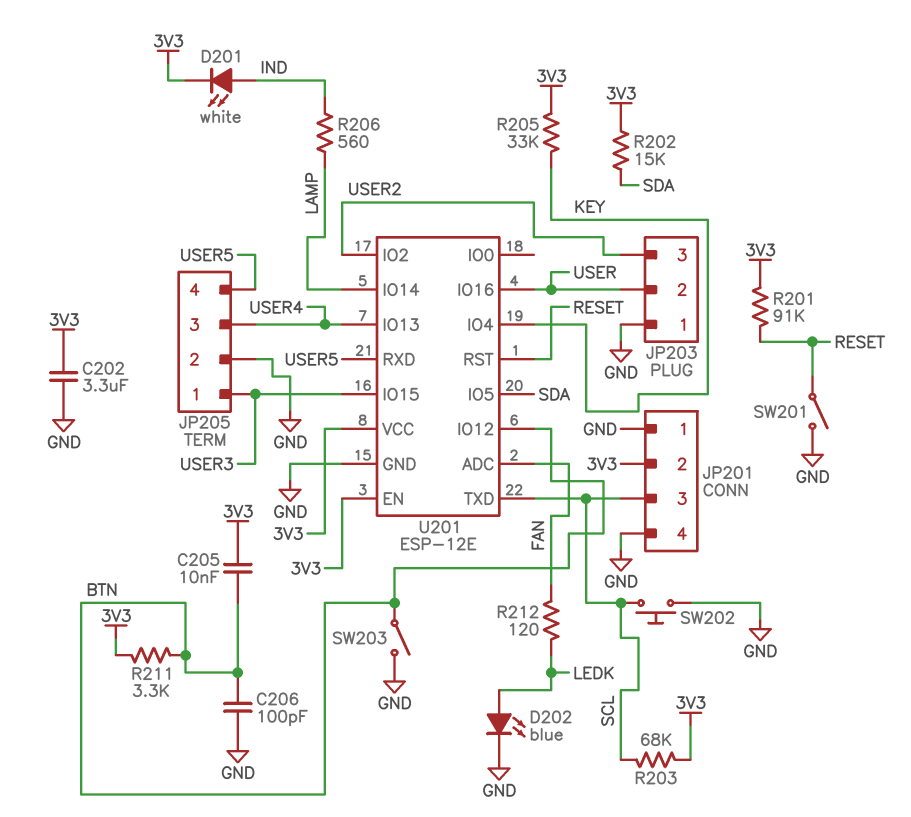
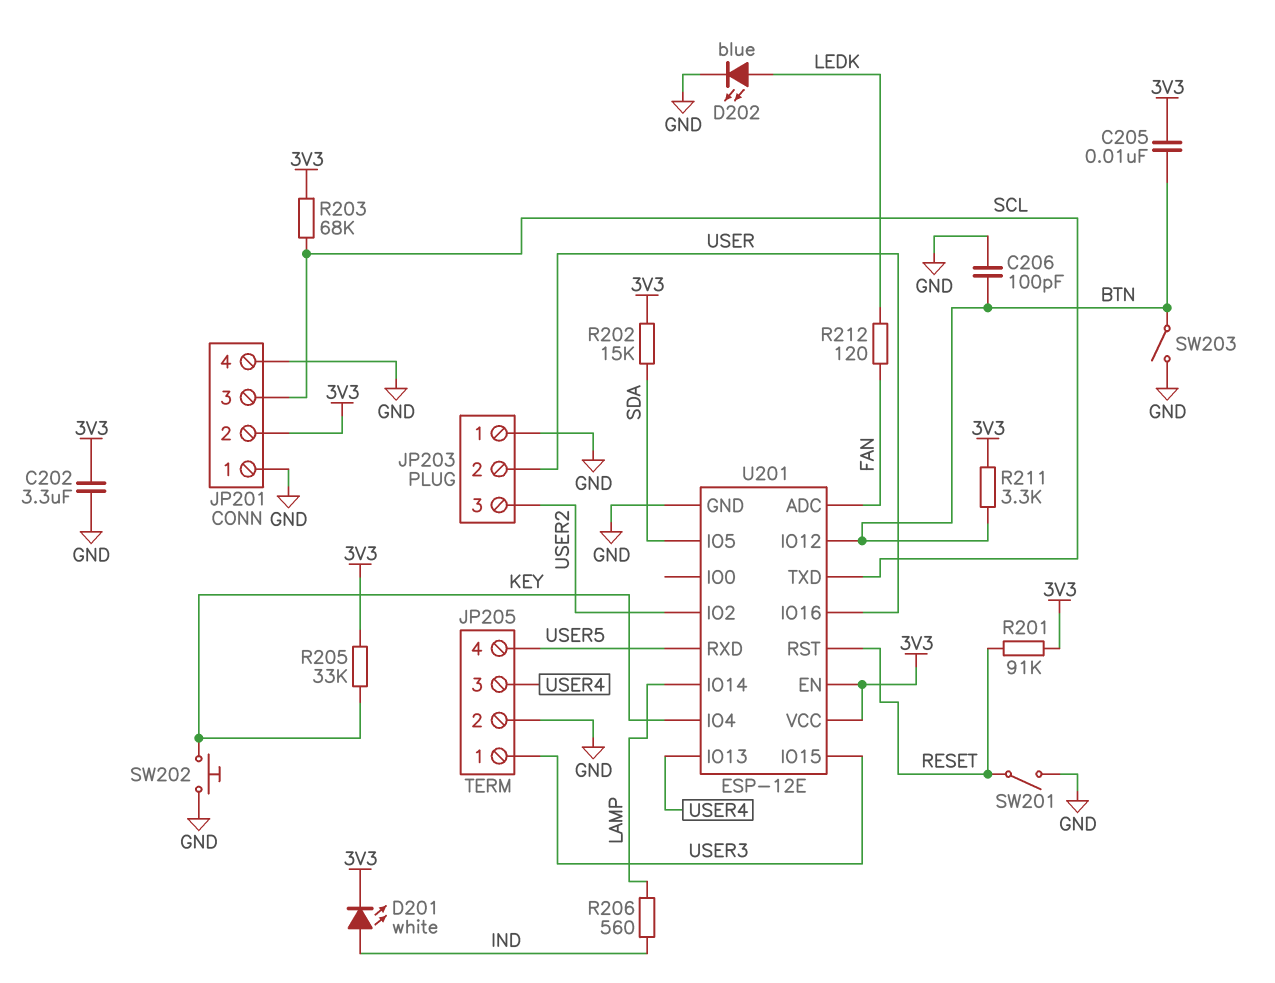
SW202: button (GND, SCL) -> button (GND, KEY)

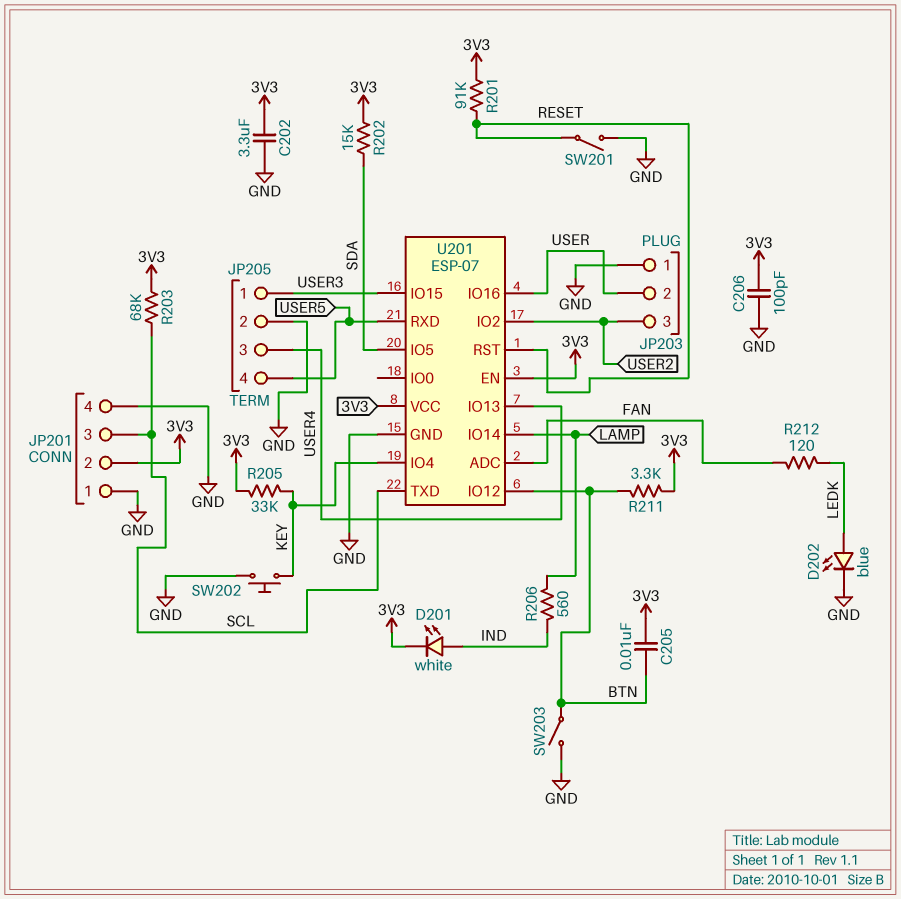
C206: 100pF (BTN, GND) -> 100pF (3V3, GND)
U201: ESP-12E -> ESP-07

